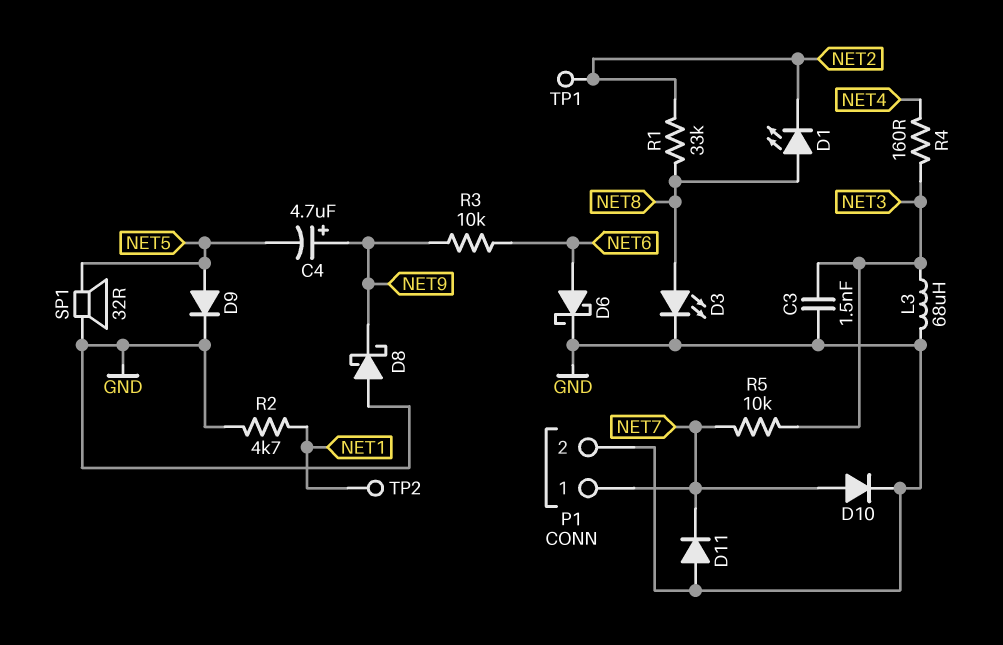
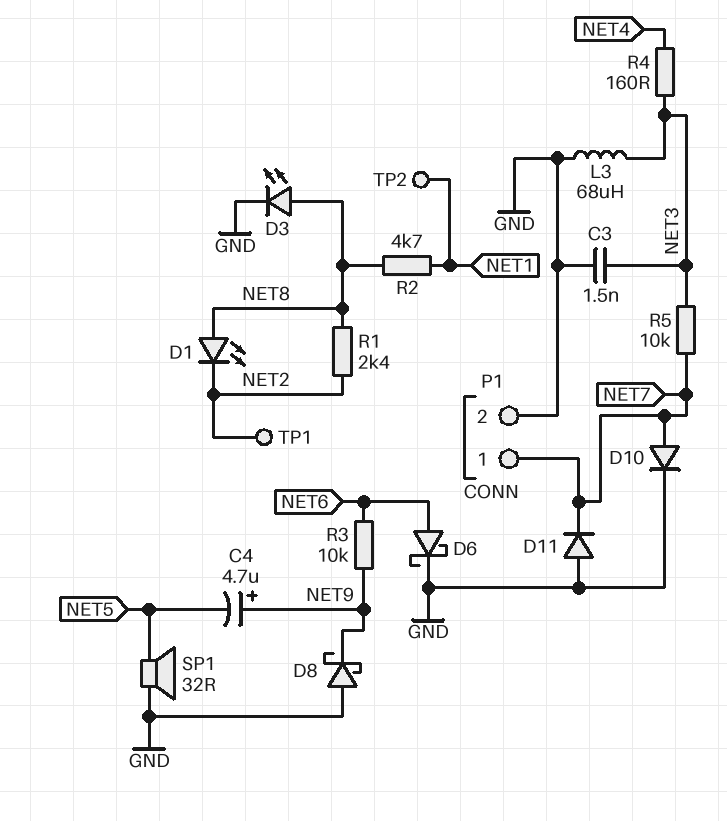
D9: diode (A NET5, K GND) -> none
R1: 33k (NET2, NET8) -> 2.4k (NET2, NET8)
R2: 4.7k (GND, NET1) -> 4.7k (NET1, NET8)

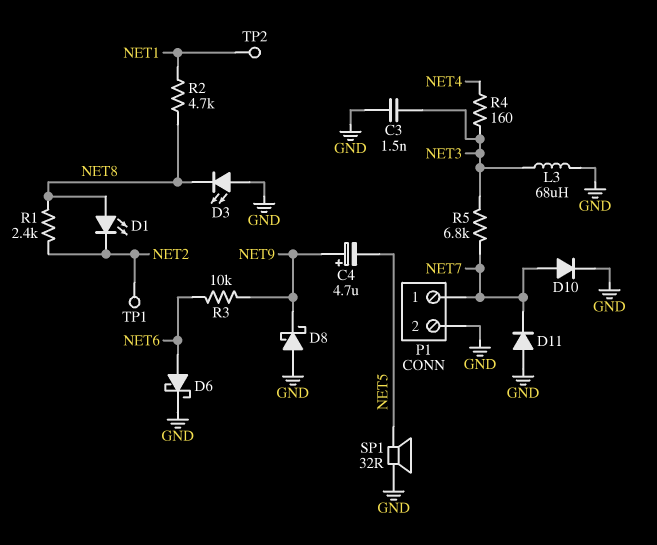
D3: LED (A NET8, K GND) -> LED (A GND, K NET8)
R5: 10k (NET3, NET7) -> 6.8k (NET3, NET7)

